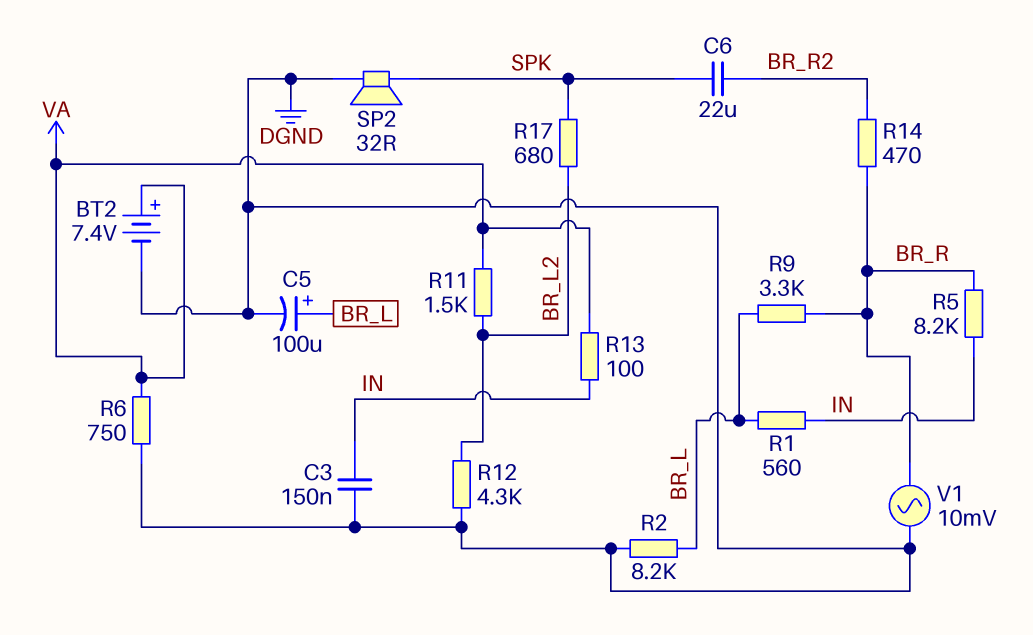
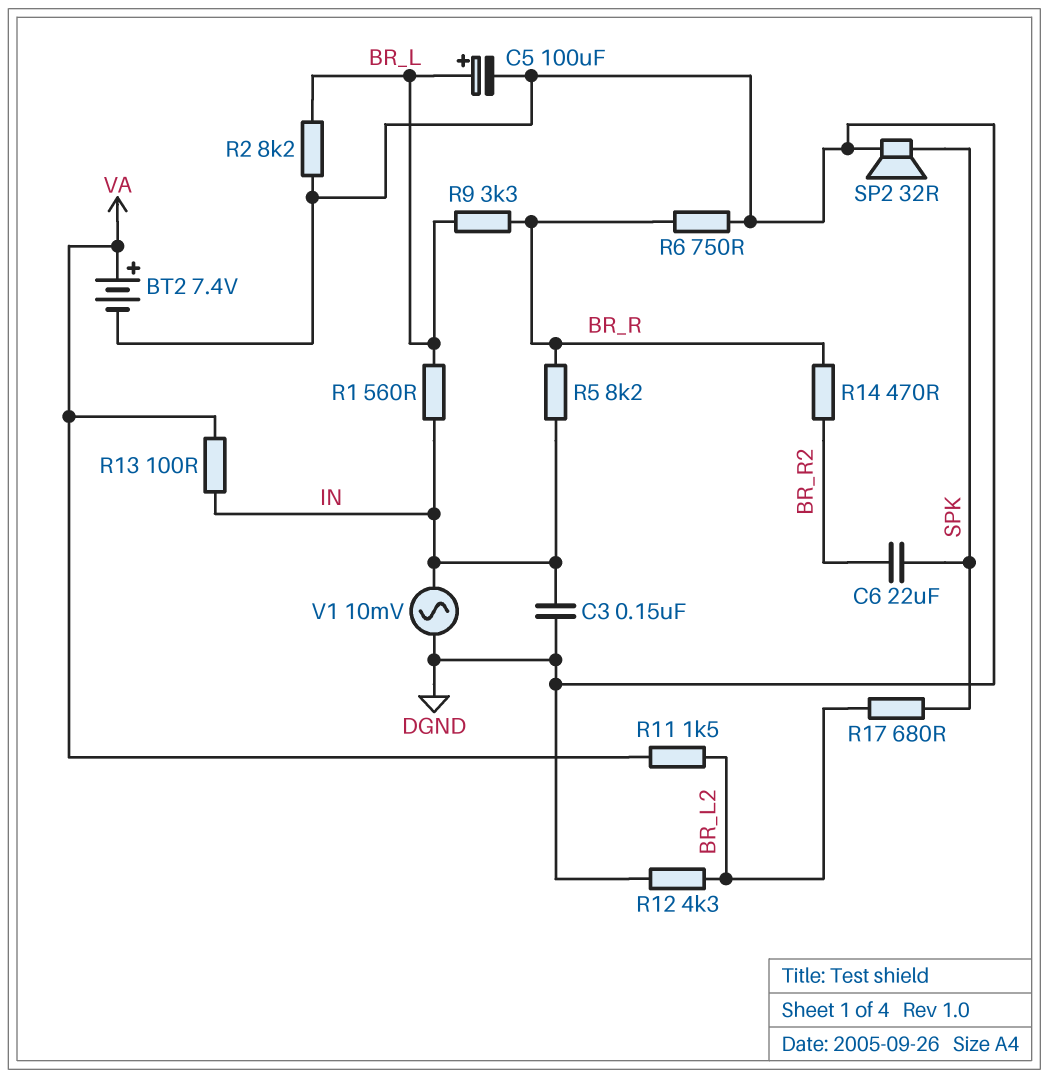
R6: 750 (DGND, VA) -> 750 (BR_R, DGND)
V1: AC 10mV (BR_R, DGND) -> AC 10mV (DGND, IN)

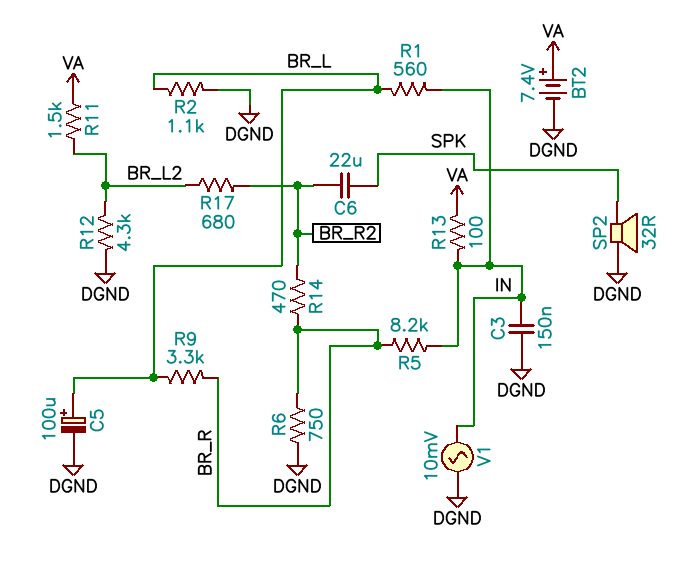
R2: 8.2k (BR_L, DGND) -> 1.1k (BR_L, DGND)
R17: 680 (BR_L2, SPK) -> 680 (BR_L2, BR_R2)

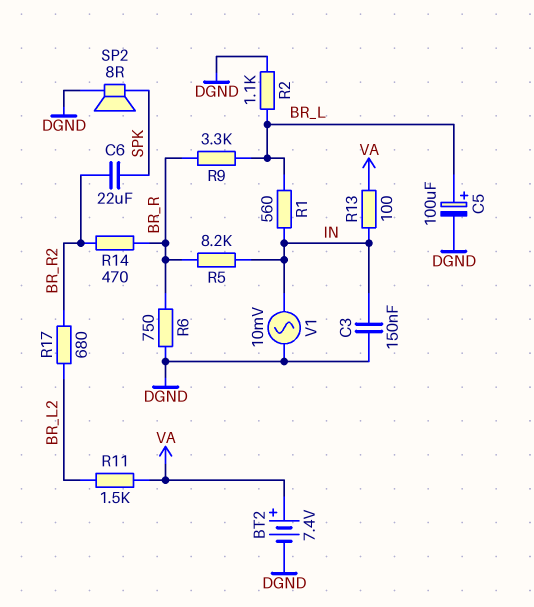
R12: 4.3k (BR_L2, DGND) -> none
SP2: speaker 32R (DGND, SPK) -> speaker 8R (DGND, SPK)

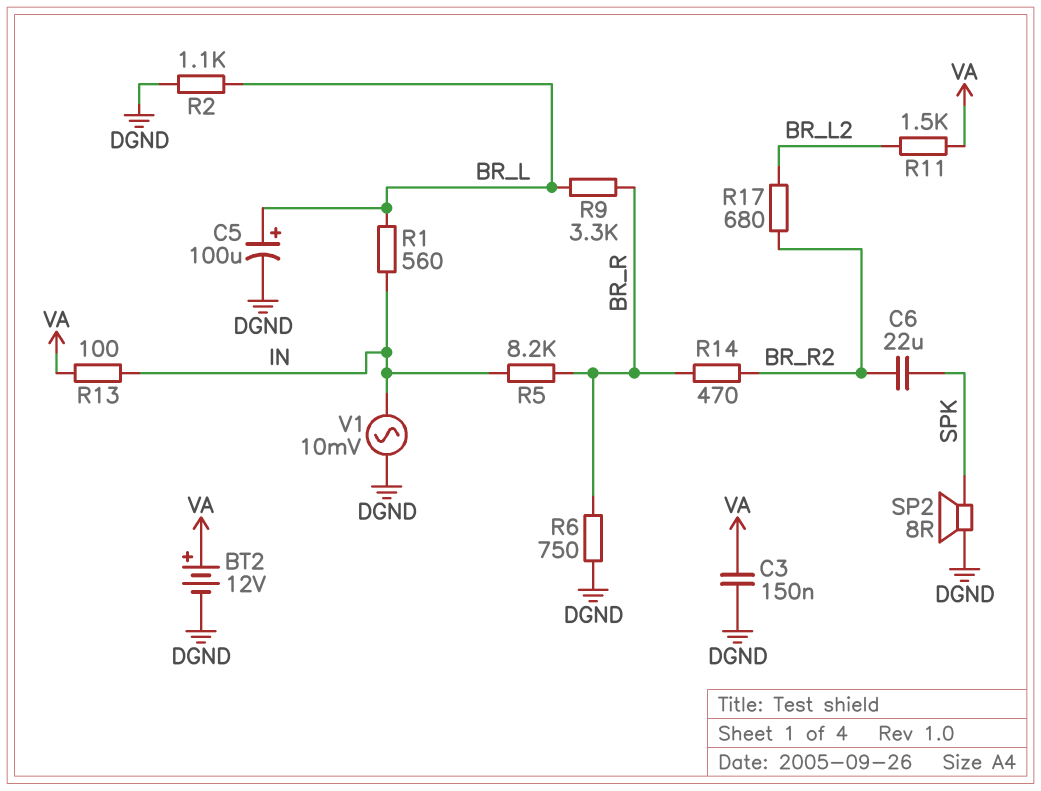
BT2: 7.4V (plus VA, minus DGND) -> 12V (plus VA, minus DGND)
C3: 150nF (DGND, IN) -> 150nF (DGND, VA)

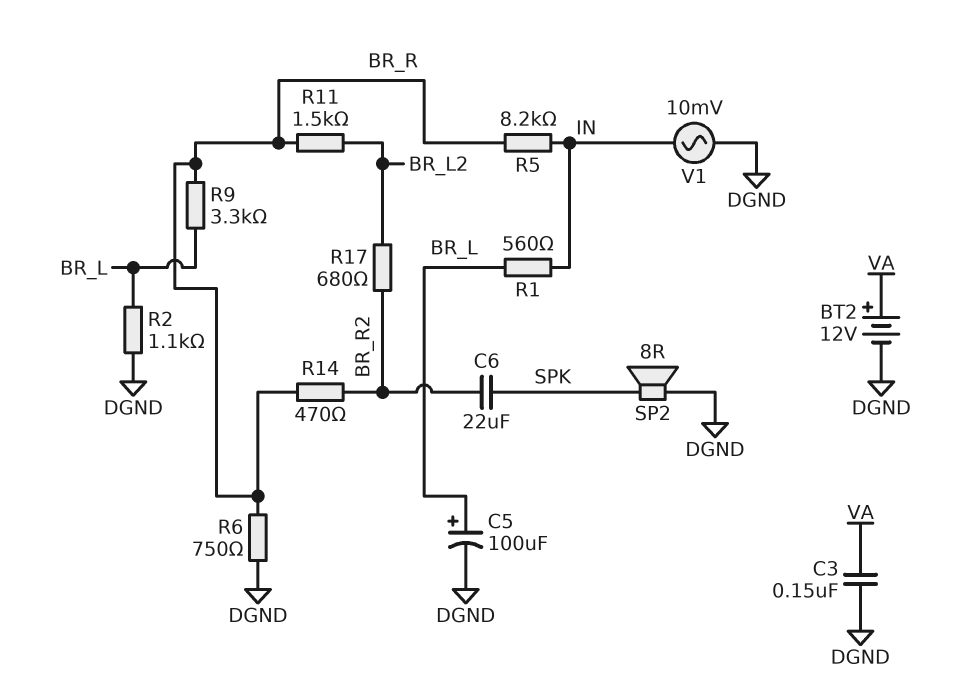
R11: 1.5k (BR_L2, VA) -> 1.5k (BR_L2, BR_R)
R13: 100 (IN, VA) -> none

